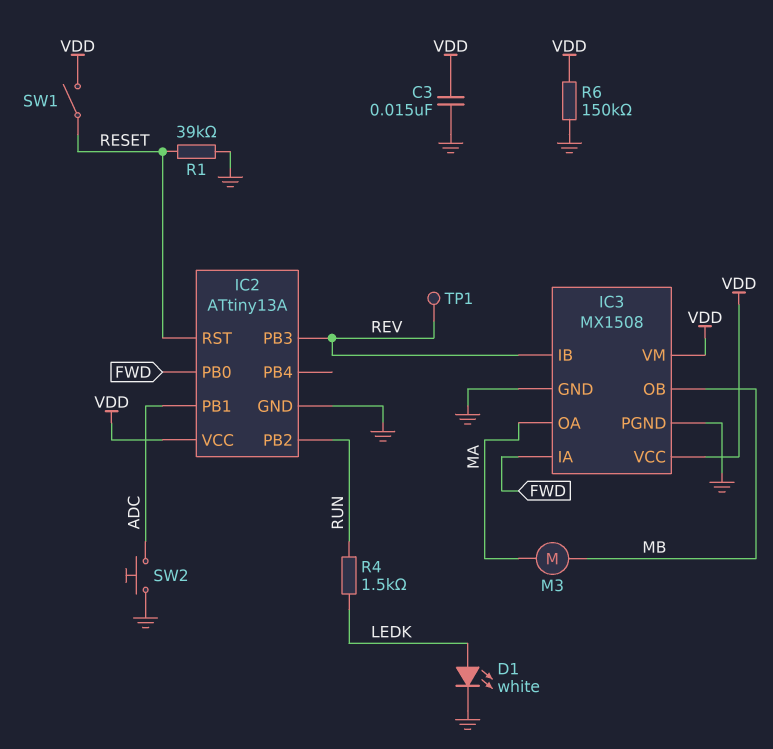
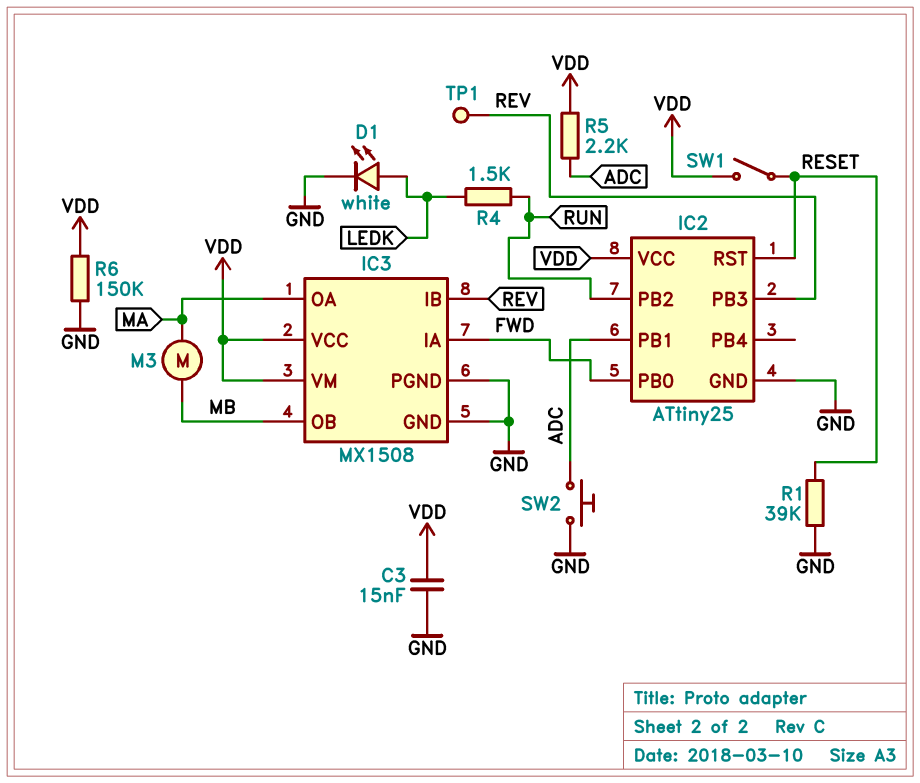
IC2: ATtiny13A -> ATtiny25
R5: none -> 2.2k (ADC, VDD)

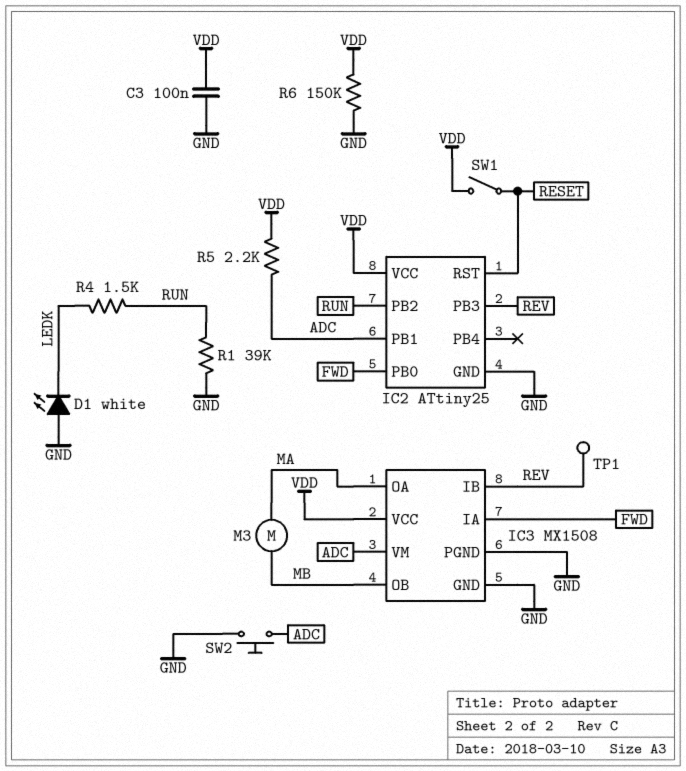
C3: 15nF (GND, VDD) -> 100nF (GND, VDD)
D1: LED white (A LEDK, K GND) -> LED white (A GND, K LEDK)
IC3 pin VM: VDD -> ADC
R1: 39k (GND, RESET) -> 39k (GND, RUN)

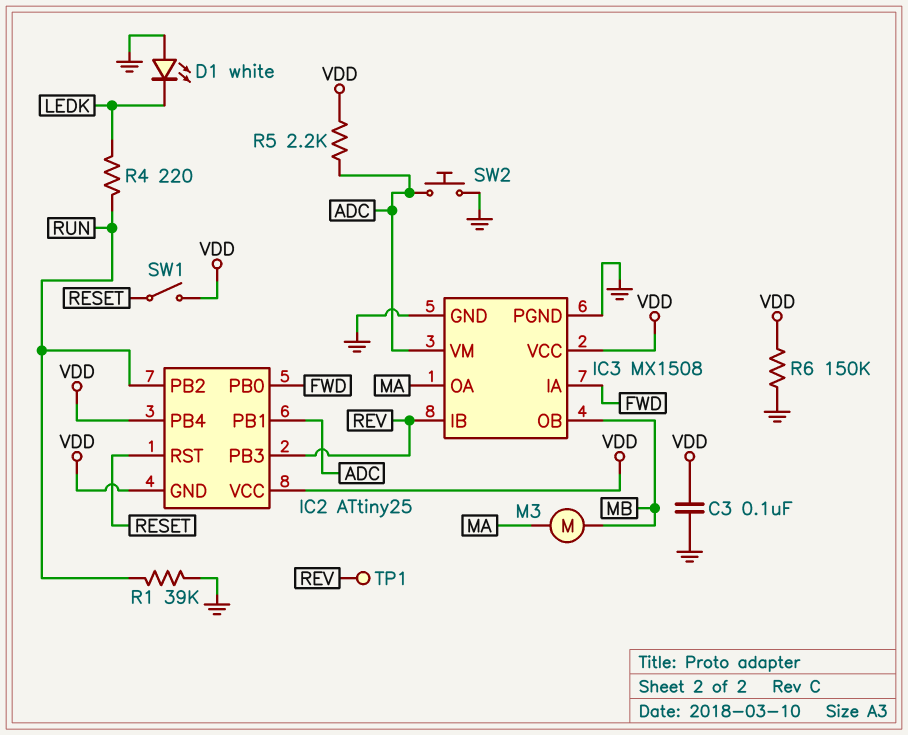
IC2 pin GND: GND -> VDD
IC2 pin PB4: none -> VDD
R4: 1.5k (LEDK, RUN) -> 220 (LEDK, RUN)

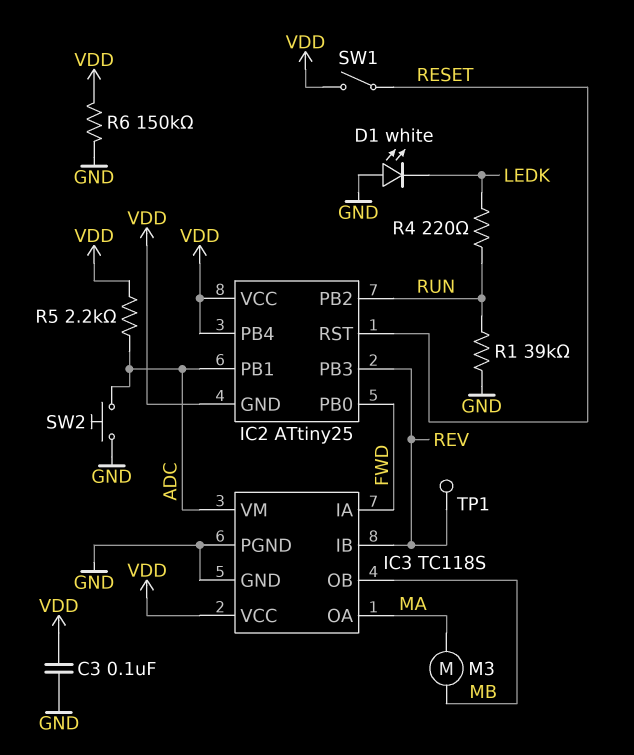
IC3: MX1508 -> TC118S

